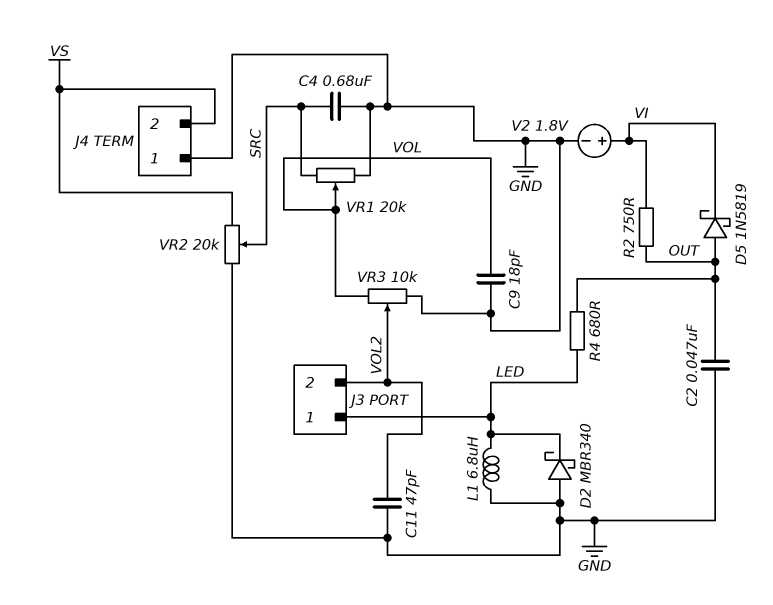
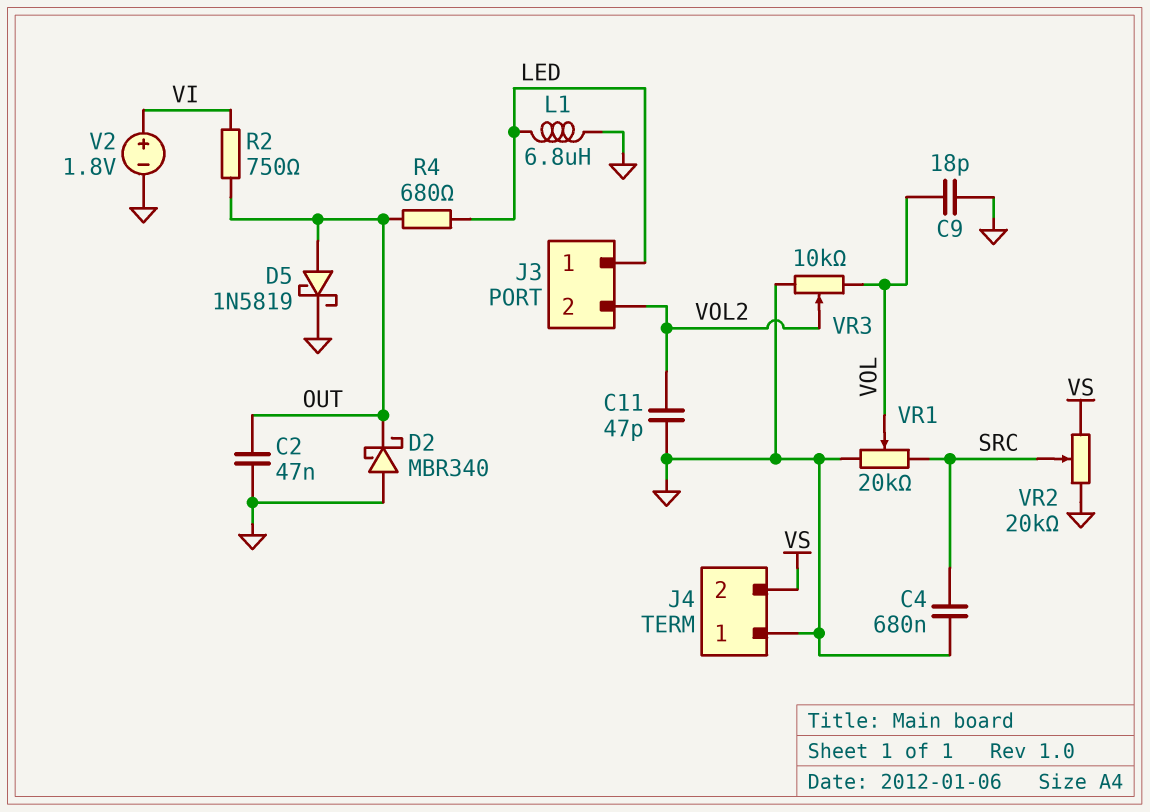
D2: schottky MBR340 (A GND, K LED) -> schottky MBR340 (A GND, K OUT)
D5: schottky 1N5819 (A OUT, K VI) -> schottky 1N5819 (A OUT, K GND)

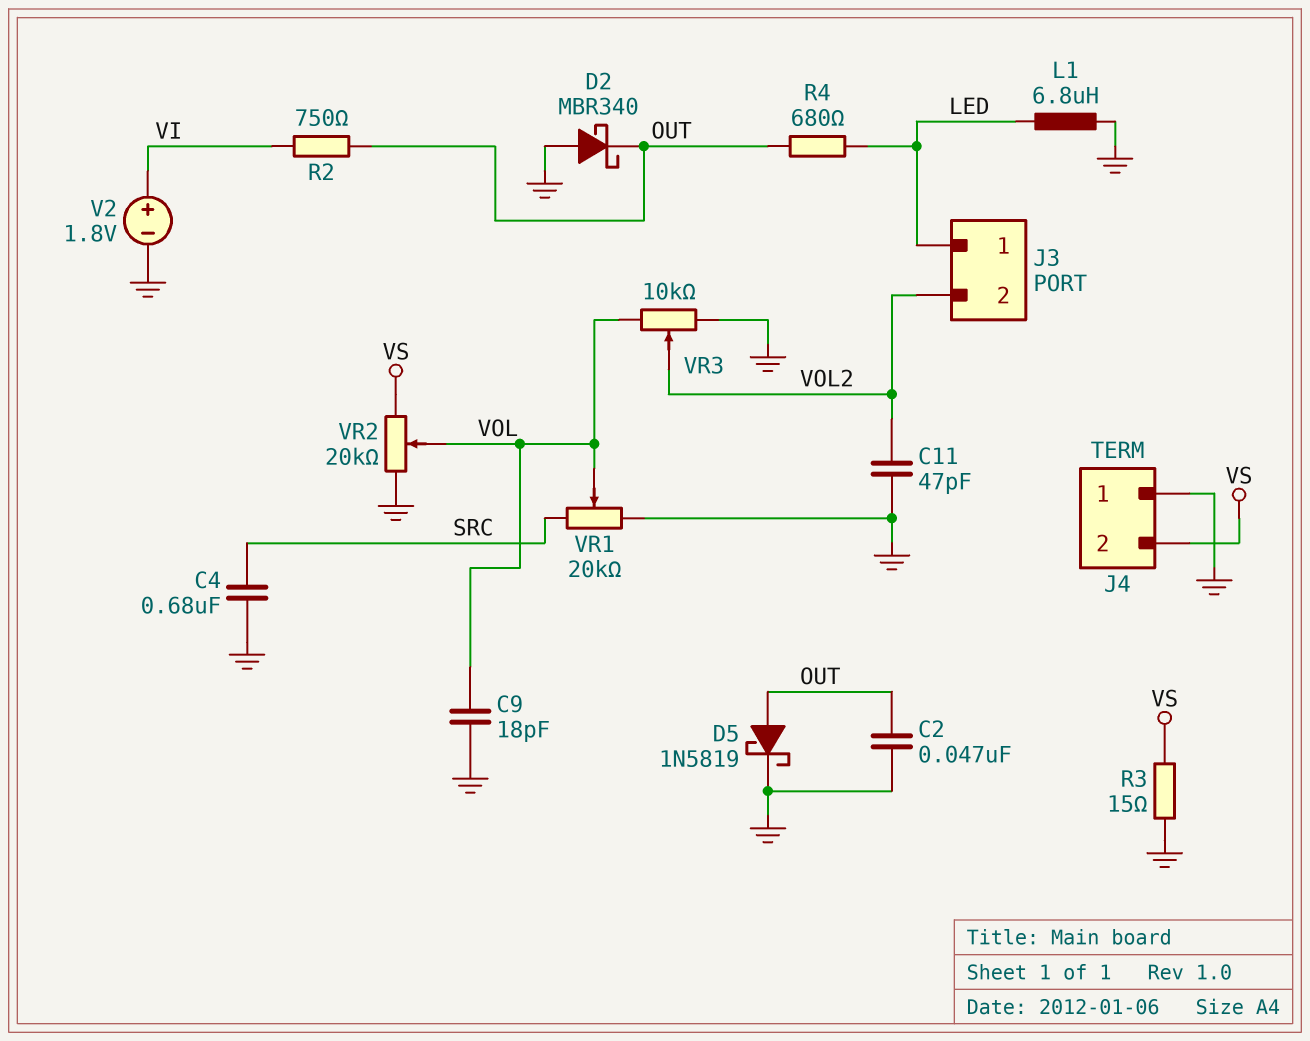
R3: none -> 15 (GND, VS)
VR2: 20k (GND, VS, wiper SRC) -> 20k (GND, VS, wiper VOL)

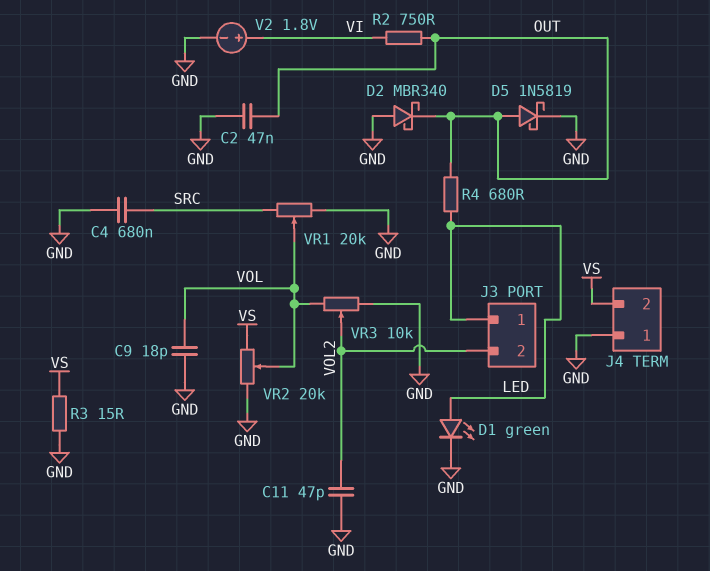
D1: none -> LED green (A LED, K GND)
L1: 6.8uH (GND, LED) -> none

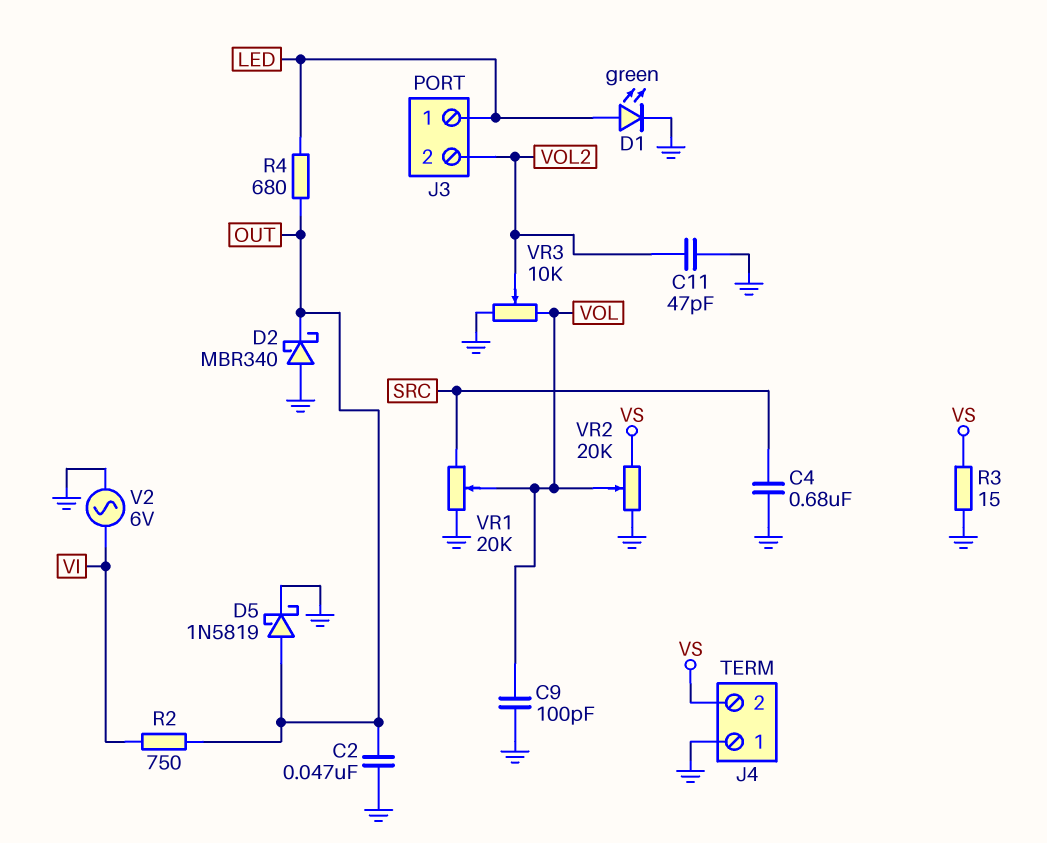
C9: 18pF (GND, VOL) -> 100pF (GND, VOL)
V2: 1.8V (plus VI, minus GND) -> AC 6V (GND, VI)

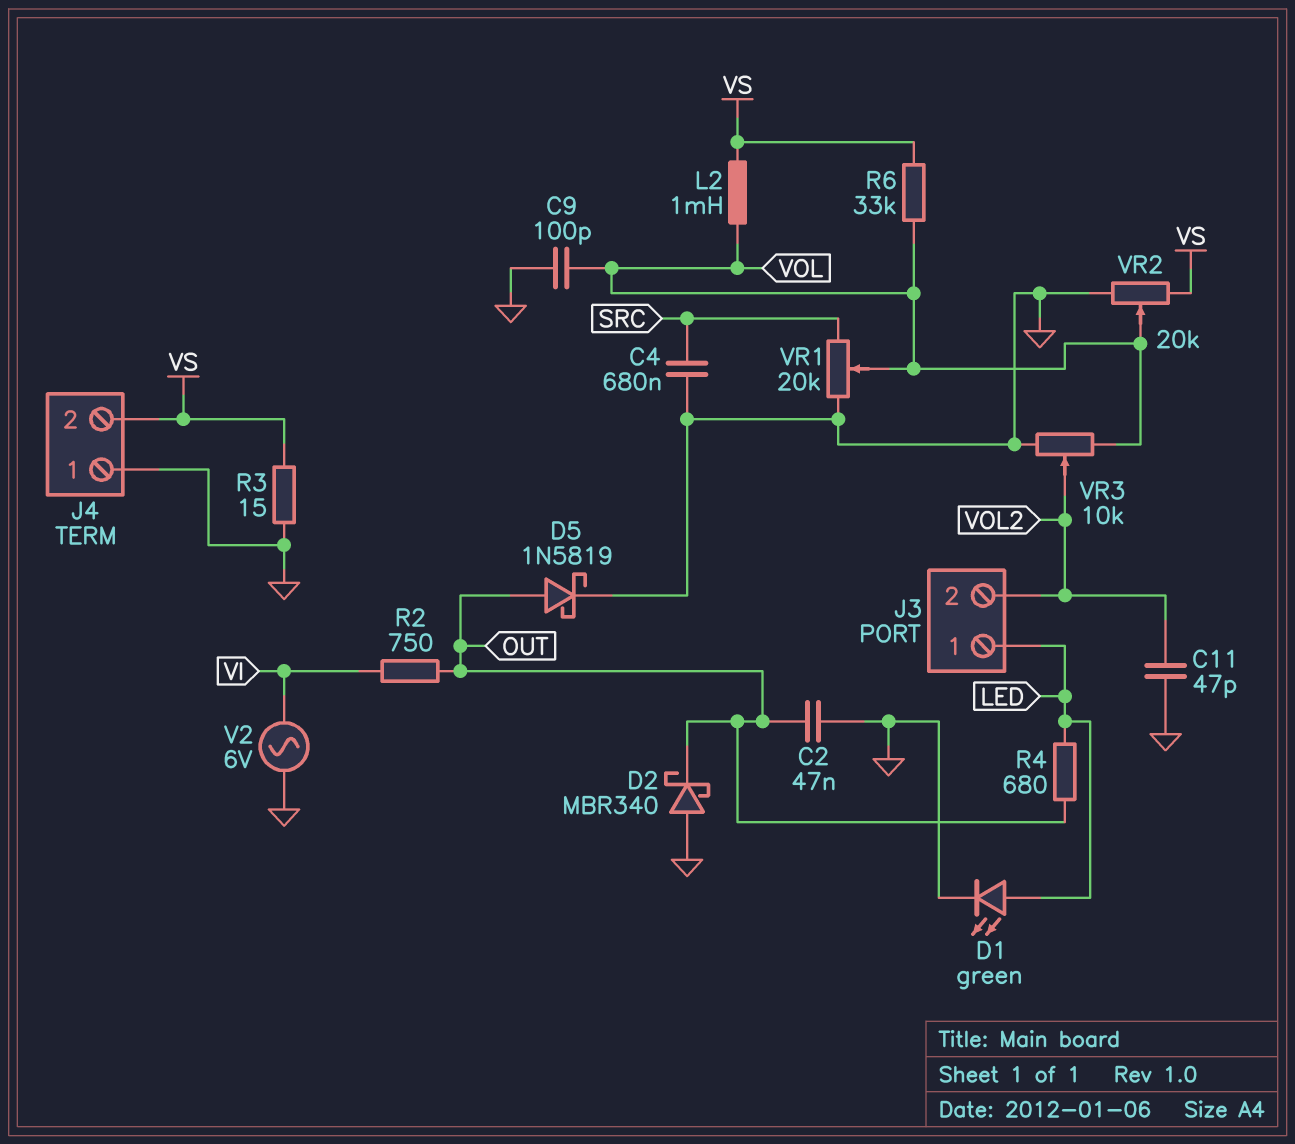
L2: none -> 1mH (VOL, VS)
R6: none -> 33k (VOL, VS)

